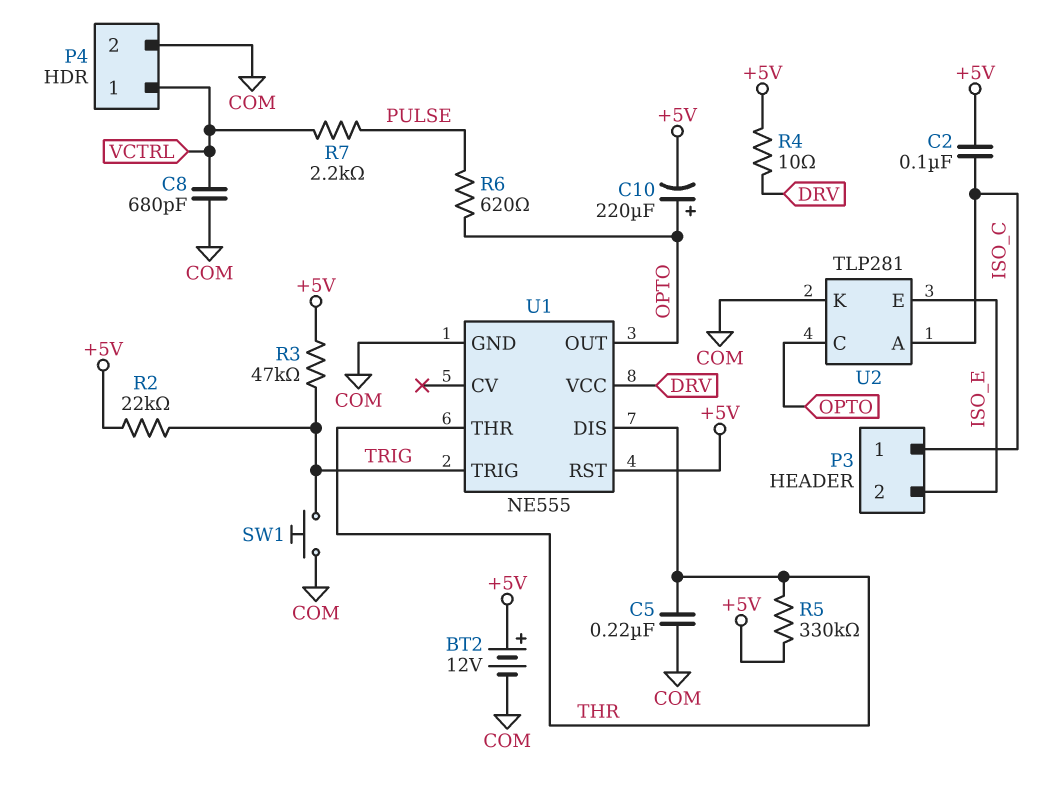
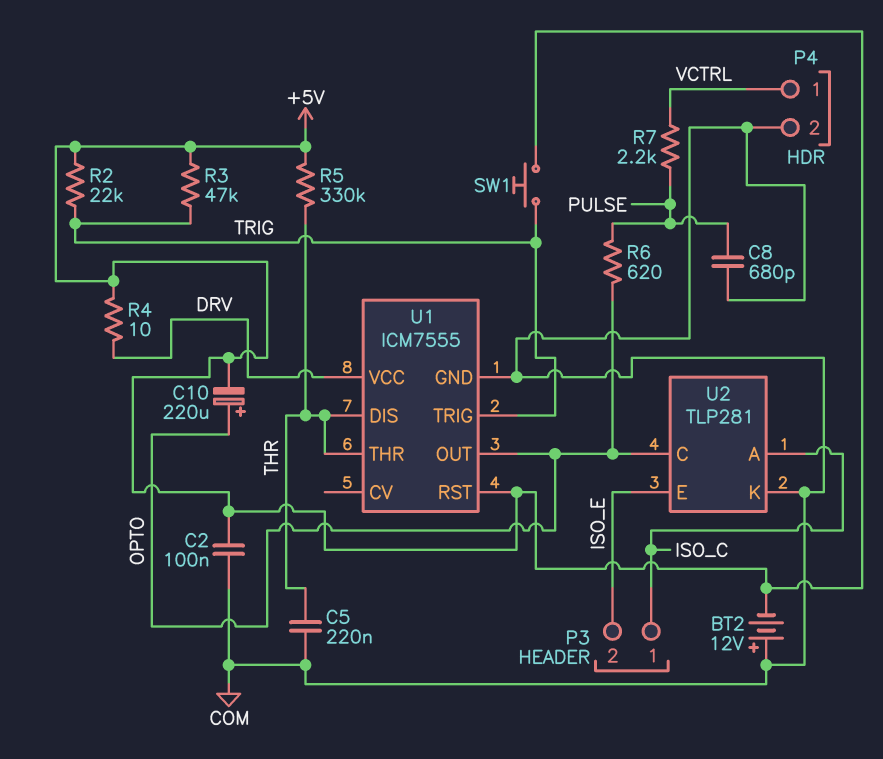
BT2: 12V (plus +5V, minus COM) -> 12V (plus COM, minus +5V)
C2: 100nF (+5V, ISO_C) -> 100nF (+5V, COM)
C8: 680pF (COM, VCTRL) -> 680pF (COM, PULSE)
SW1: button (COM, TRIG) -> button (+5V, TRIG)
U1: NE555 -> ICM7555

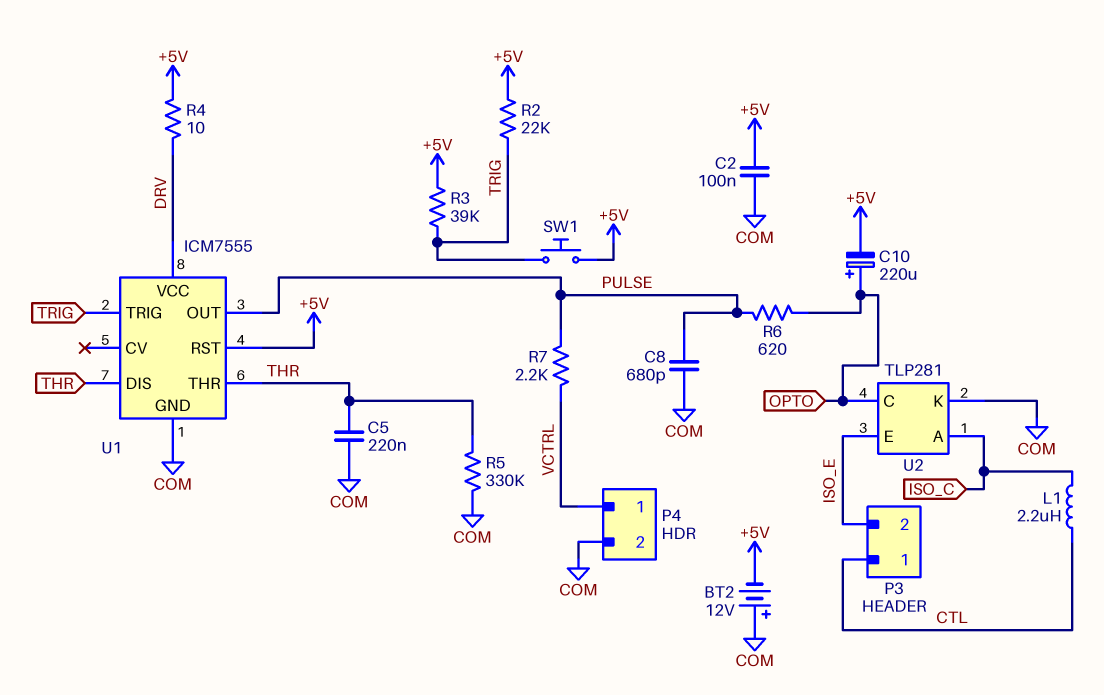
L1: none -> 2.2uH (CTL, ISO_C)
P3 pin 1: ISO_C -> CTL
R3: 47k (+5V, TRIG) -> 39k (+5V, TRIG)
R5: 330k (+5V, THR) -> 330k (COM, THR)
U1 pin OUT: OPTO -> PULSE

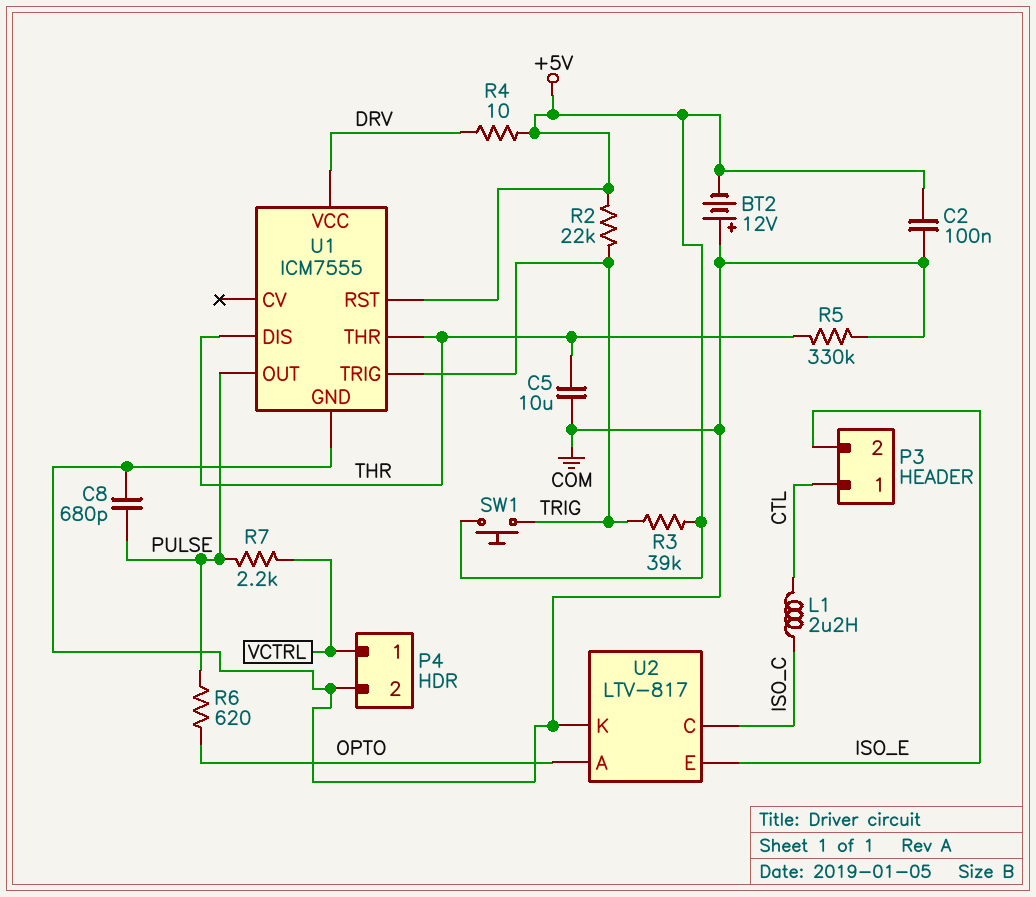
C5: 220nF (COM, THR) -> 10uF (COM, THR)
C10: 220uF (plus OPTO, minus +5V) -> none
U2: TLP281 -> LTV-817
U2 pin A: ISO_C -> OPTO
U2 pin C: OPTO -> ISO_C

